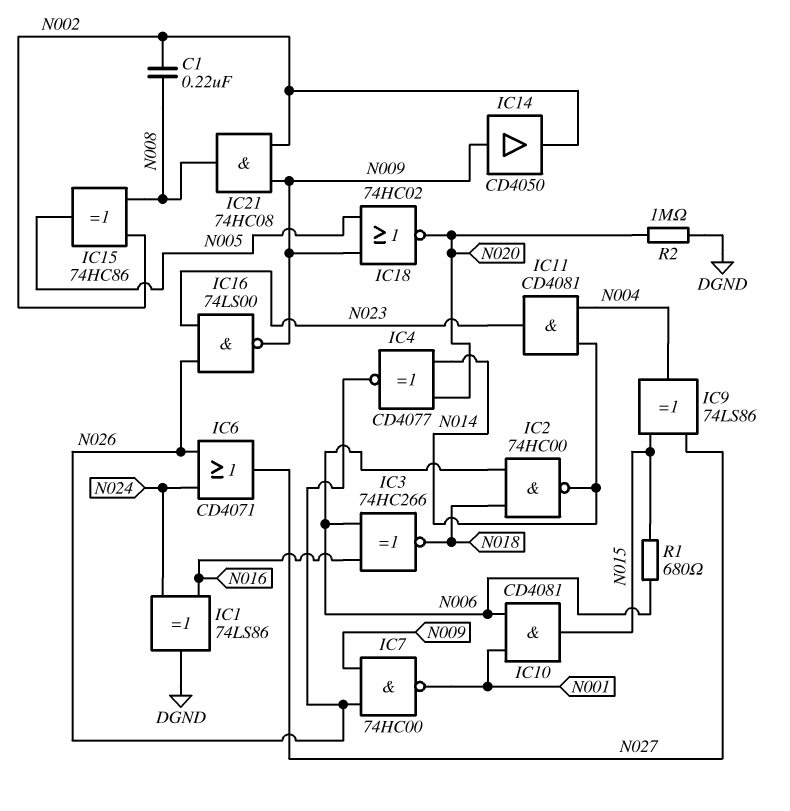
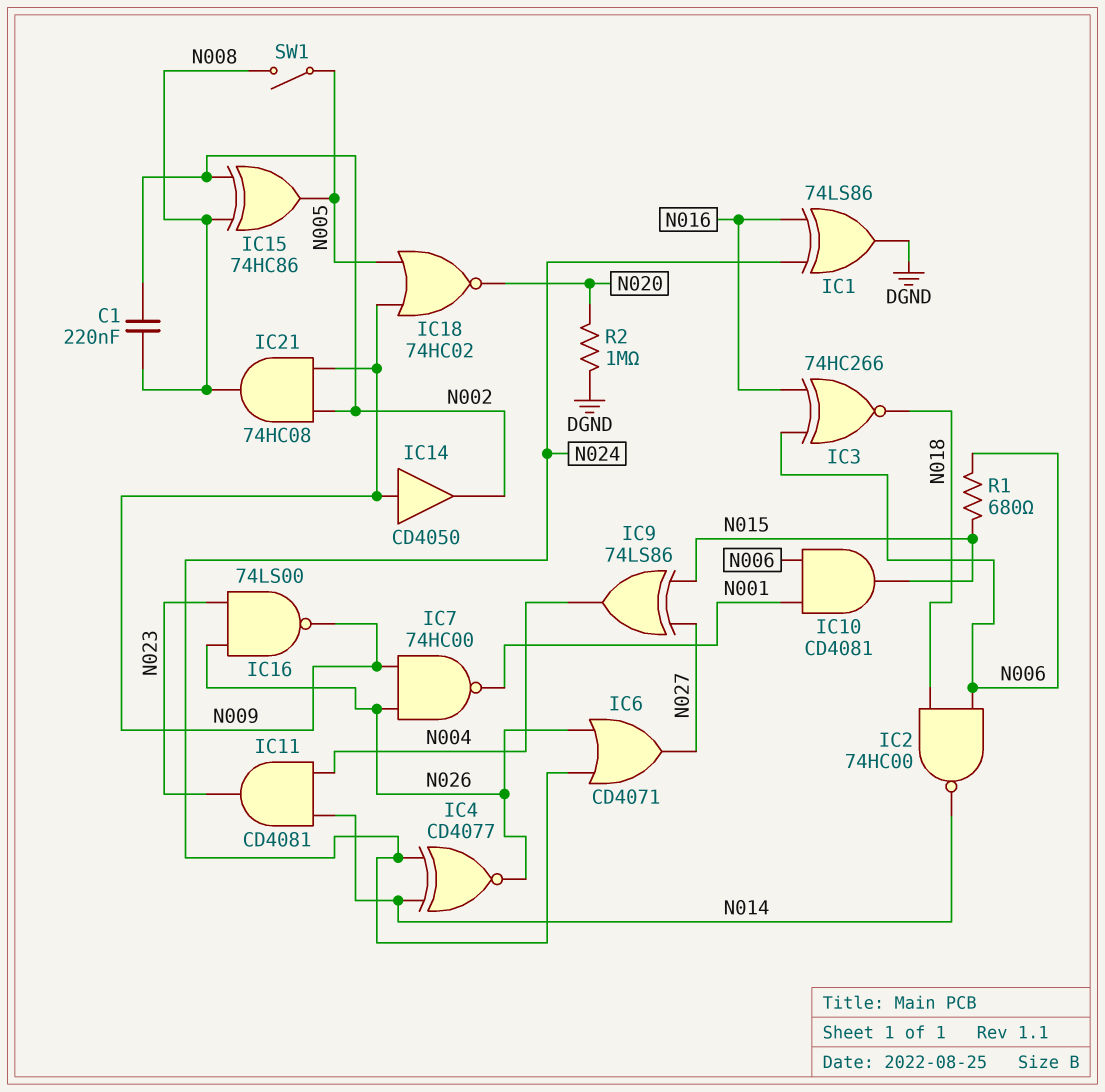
IC4: XNOR CD4077 (in N014, in N020, out N026) -> XNOR CD4077 (in N014, in N024, out N026)
SW1: none -> switch (N005, N008)

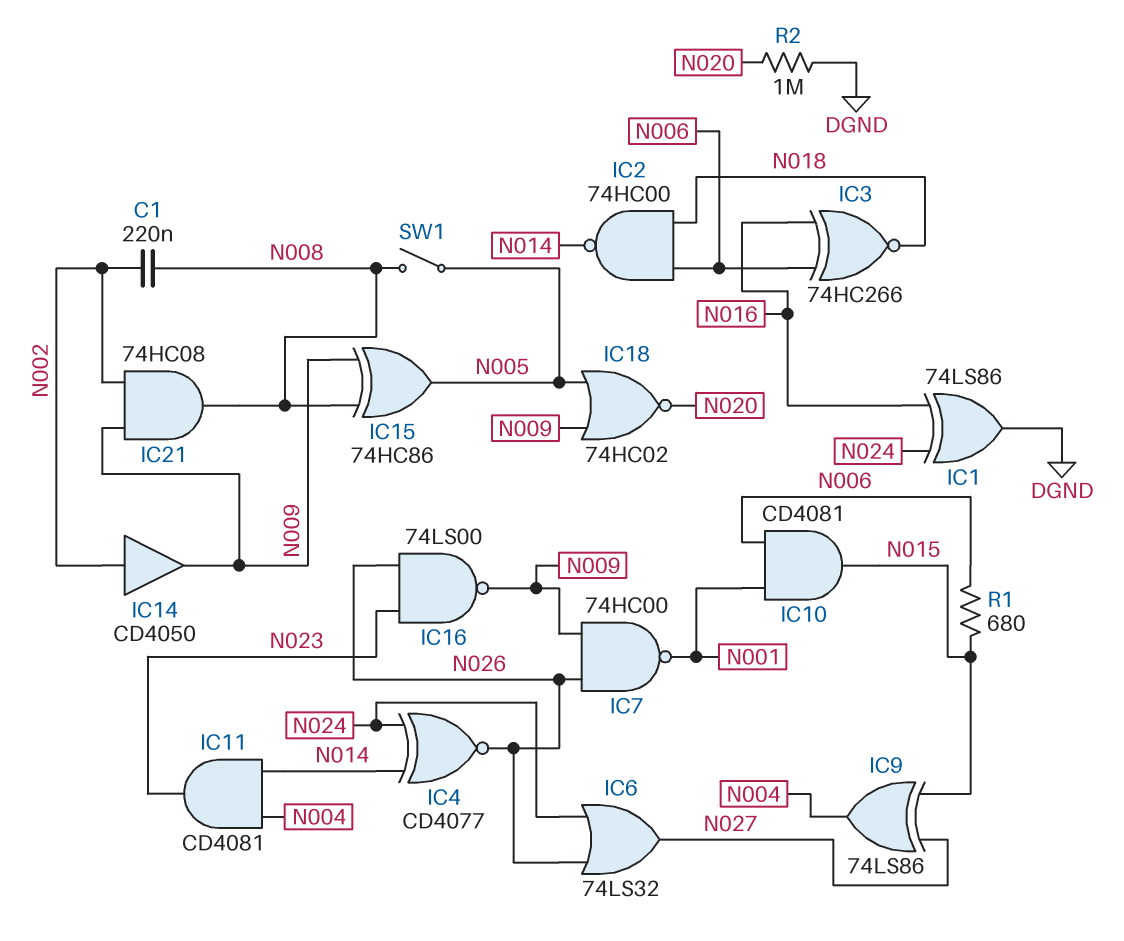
IC6: OR CD4071 (in N024, in N026, out N027) -> OR 74LS32 (in N024, in N026, out N027)
IC14: buffer CD4050 (in N009, out N002) -> buffer CD4050 (in N002, out N009)
IC15: XOR 74HC86 (in N002, in N008, out N005) -> XOR 74HC86 (in N008, in N009, out N005)

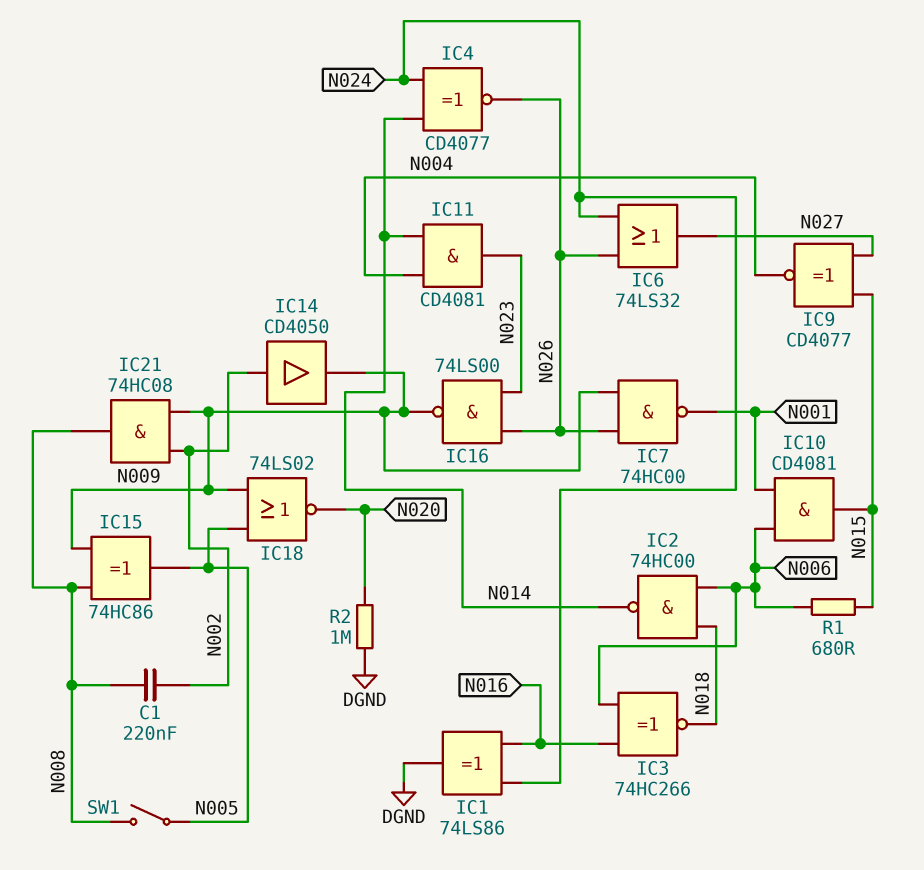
IC9: XOR 74LS86 (in N015, in N027, out N004) -> XNOR CD4077 (in N015, in N027, out N004)
IC18: NOR 74HC02 (in N005, in N009, out N020) -> NOR 74LS02 (in N005, in N009, out N020)

